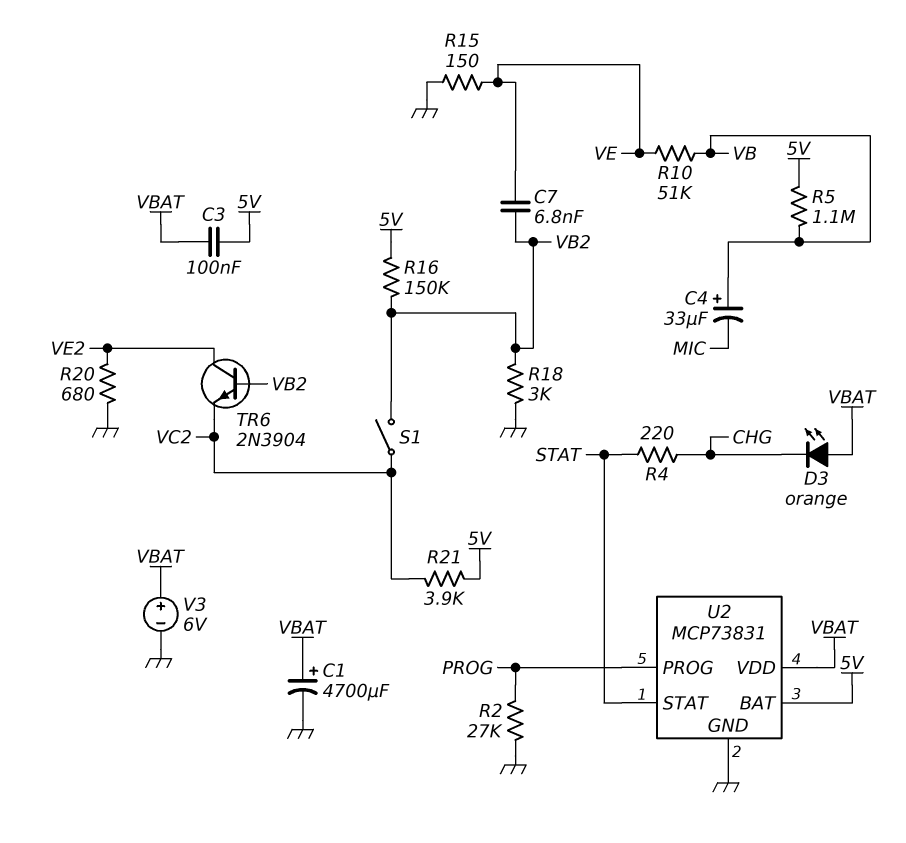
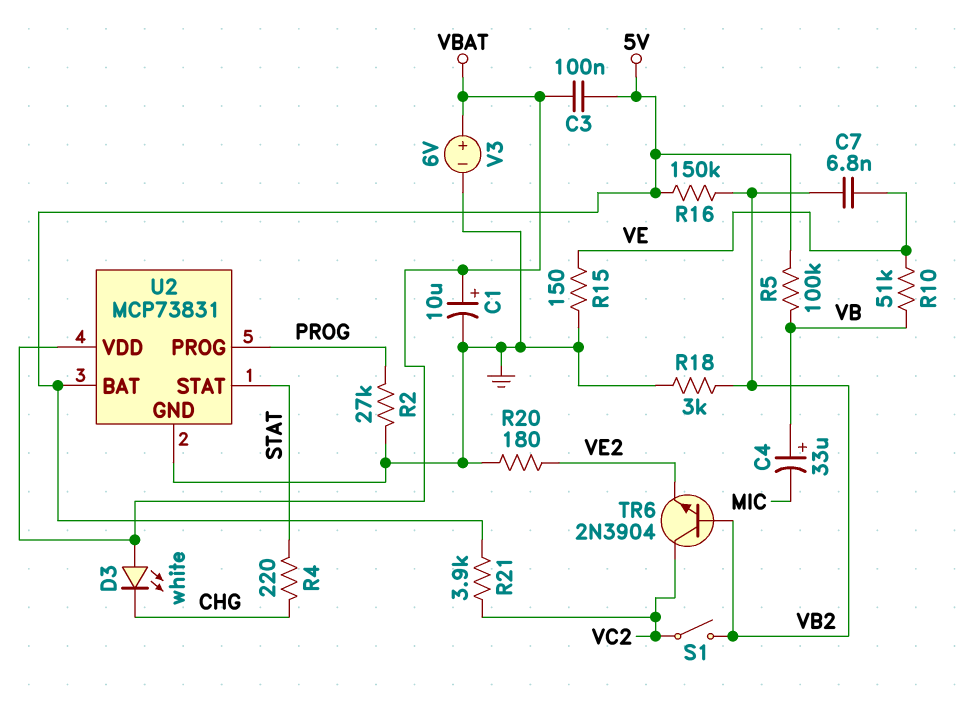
C1: 4700uF (plus VBAT, minus GND) -> 10uF (plus VBAT, minus GND)
D3: LED orange (A VBAT, K CHG) -> LED white (A VBAT, K CHG)
R5: 1.1M (5V, VB) -> 100k (5V, VB)
R20: 680 (GND, VE2) -> 180 (GND, VE2)
TR6: NPN 2N3904 (B VB2, C VE2, E VC2) -> NPN 2N3904 (B VB2, C VC2, E VE2)

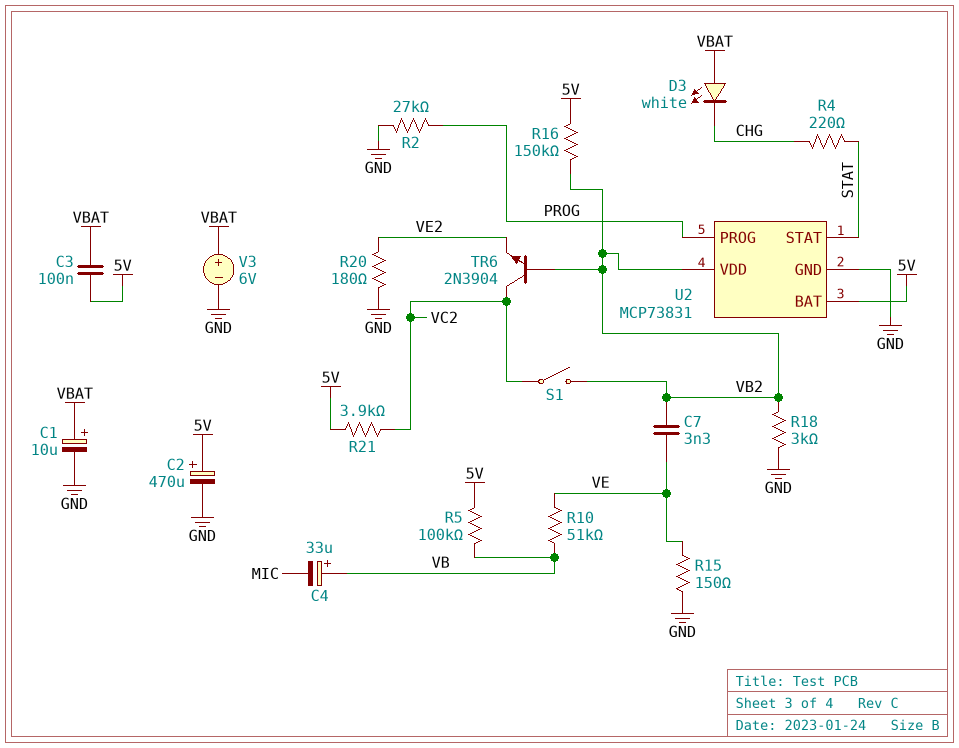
C2: none -> 470uF (plus 5V, minus GND)
C7: 6.8nF (VB2, VE) -> 3.3nF (VB2, VE)
U2 pin VDD: VBAT -> VB2

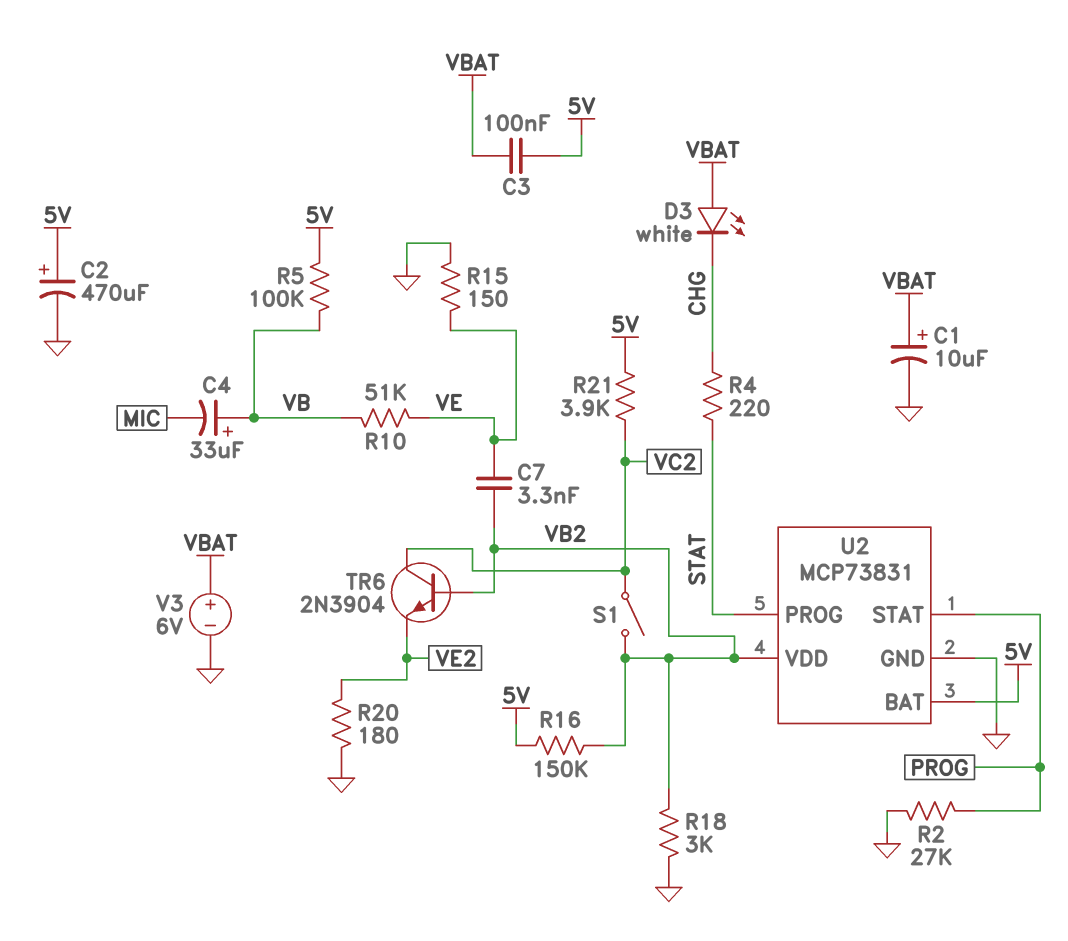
U2 pin PROG: PROG -> STAT
U2 pin STAT: STAT -> PROG

